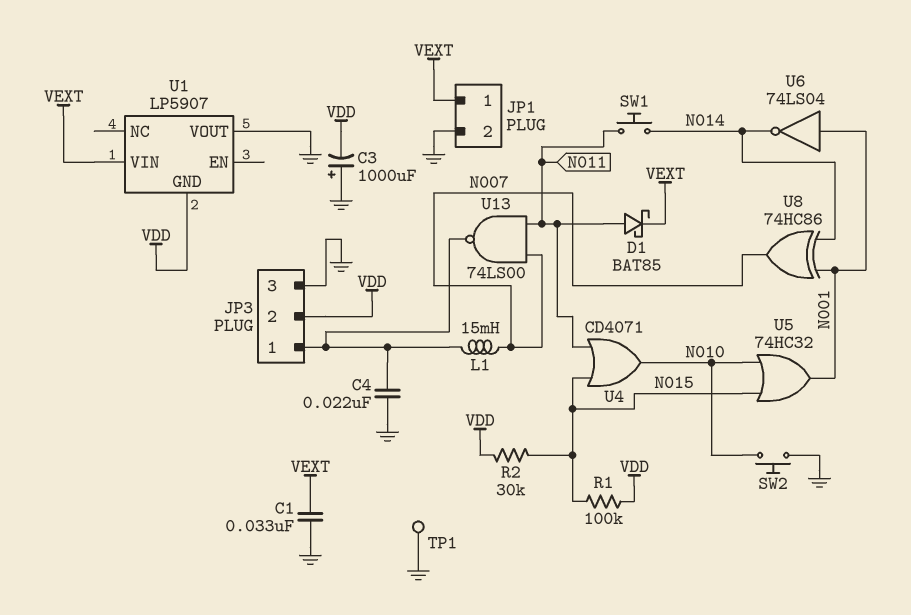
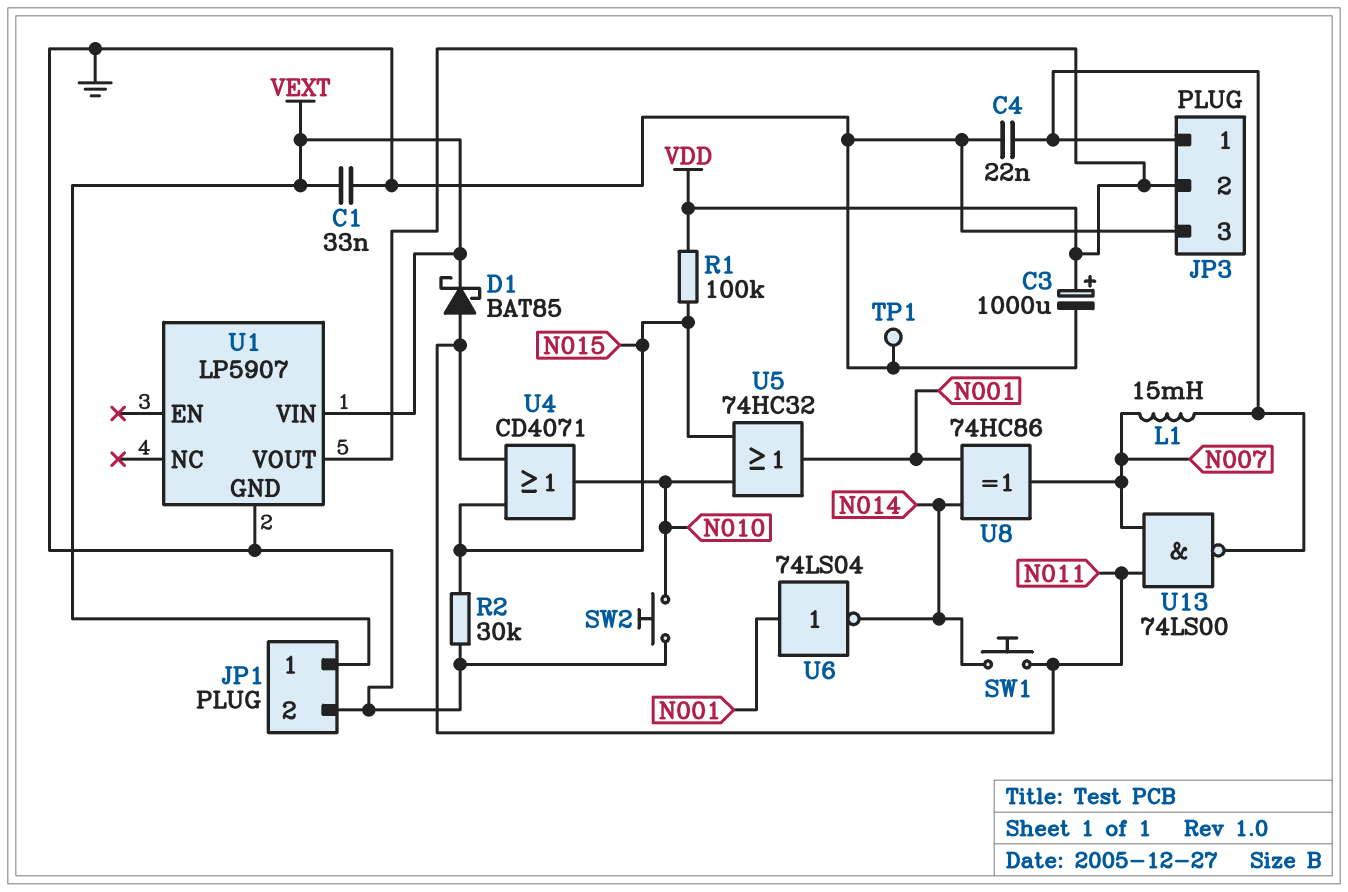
C3: 1000uF (plus GND, minus VDD) -> 1000uF (plus VDD, minus GND)
R2: 30k (N015, VDD) -> 30k (GND, N015)
U1 pin GND: VDD -> GND
U1 pin VOUT: GND -> VDD

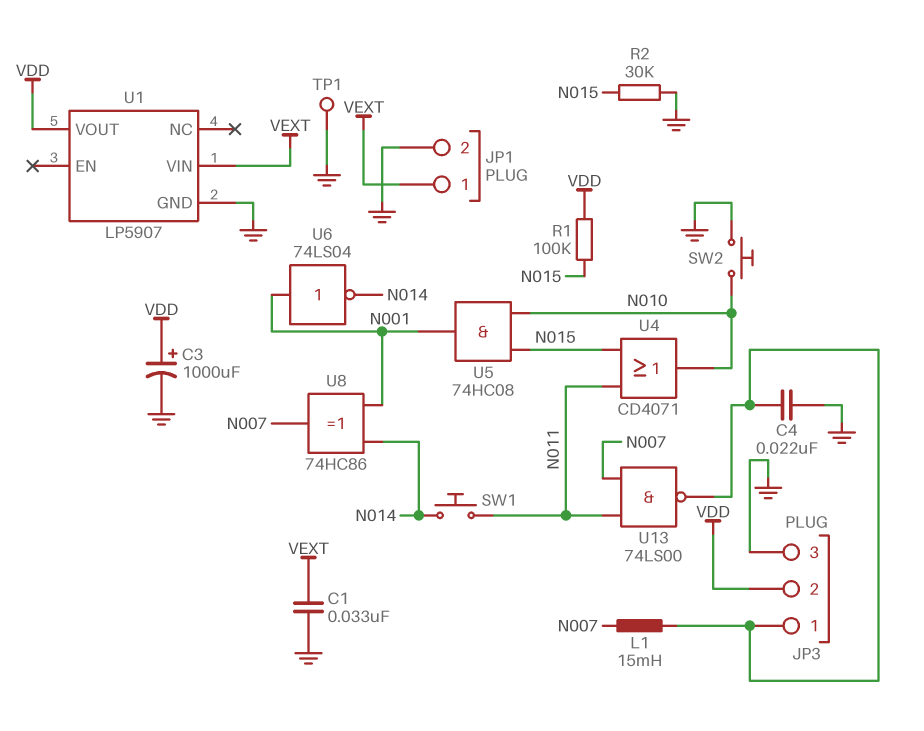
D1: schottky BAT85 (A N011, K VEXT) -> none
U5: OR 74HC32 (in N010, in N015, out N001) -> AND 74HC08 (in N010, in N015, out N001)

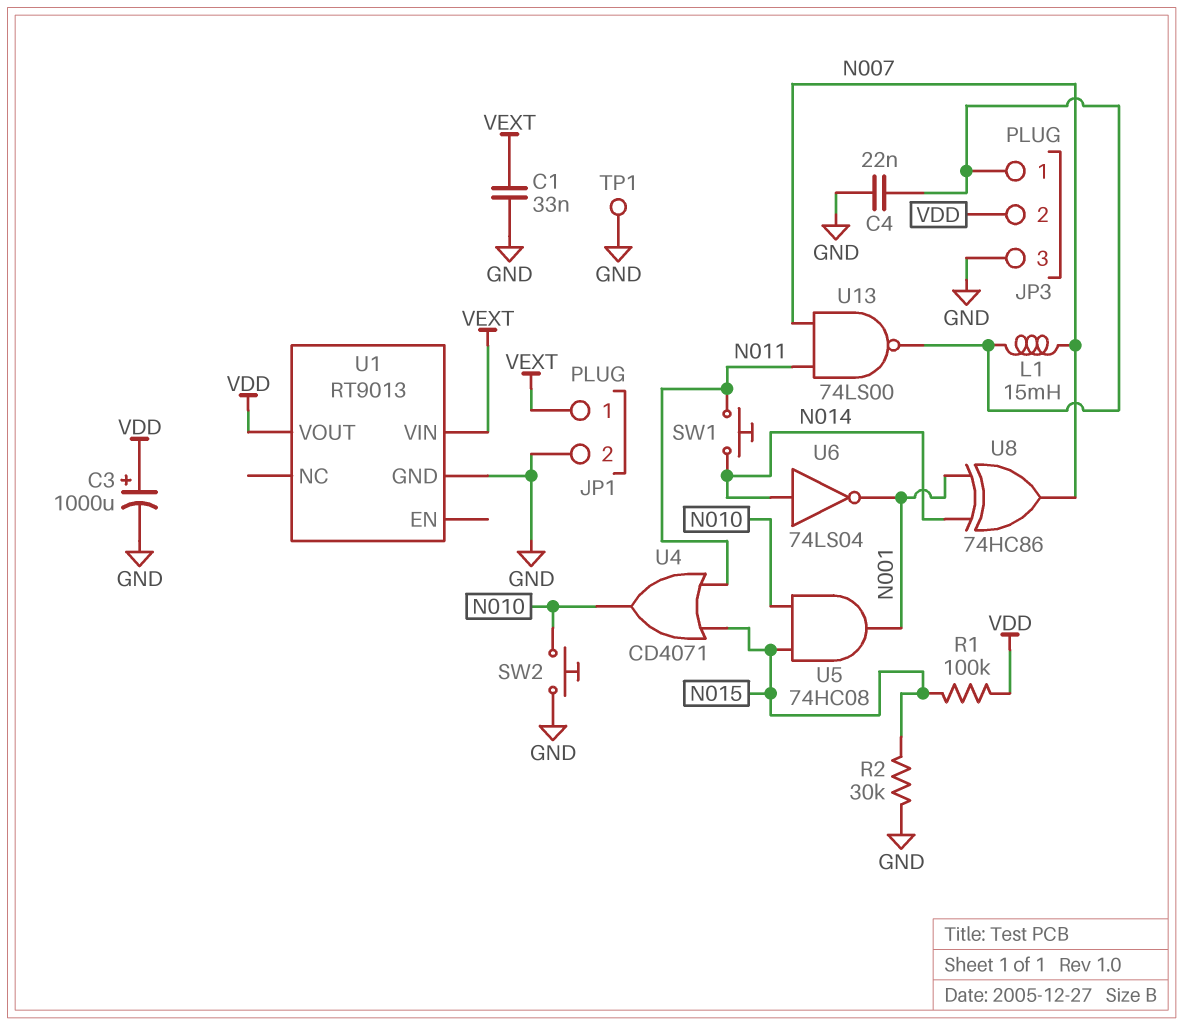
U1: LP5907 -> RT9013
U6: NOT 74LS04 (in N001, out N014) -> NOT 74LS04 (in N014, out N001)

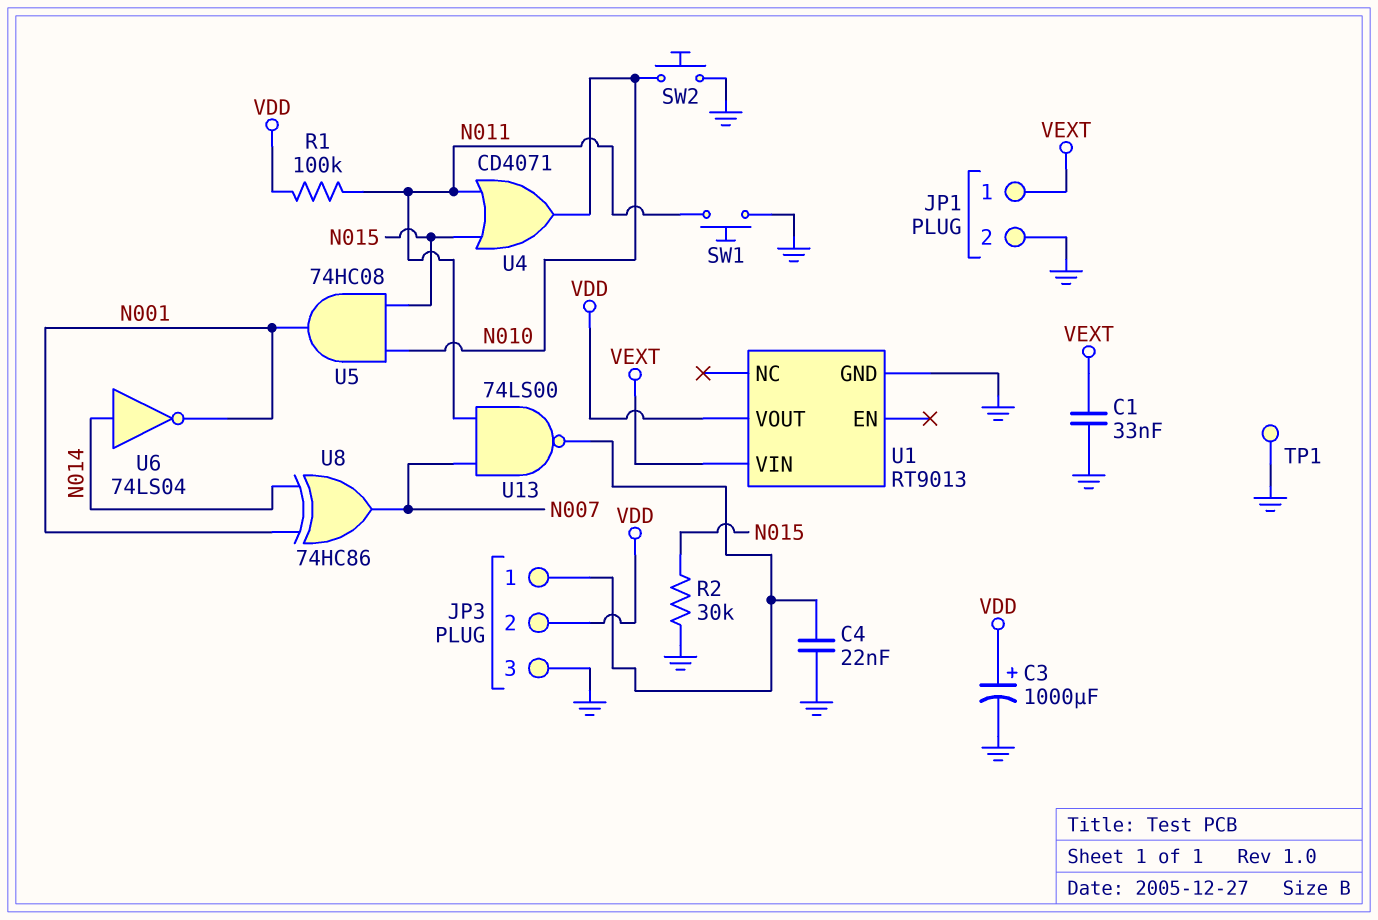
L1: 15mH (JP3/1, N007) -> none
R1: 100k (N015, VDD) -> 100k (N011, VDD)
SW1: button (N011, N014) -> button (GND, N011)

